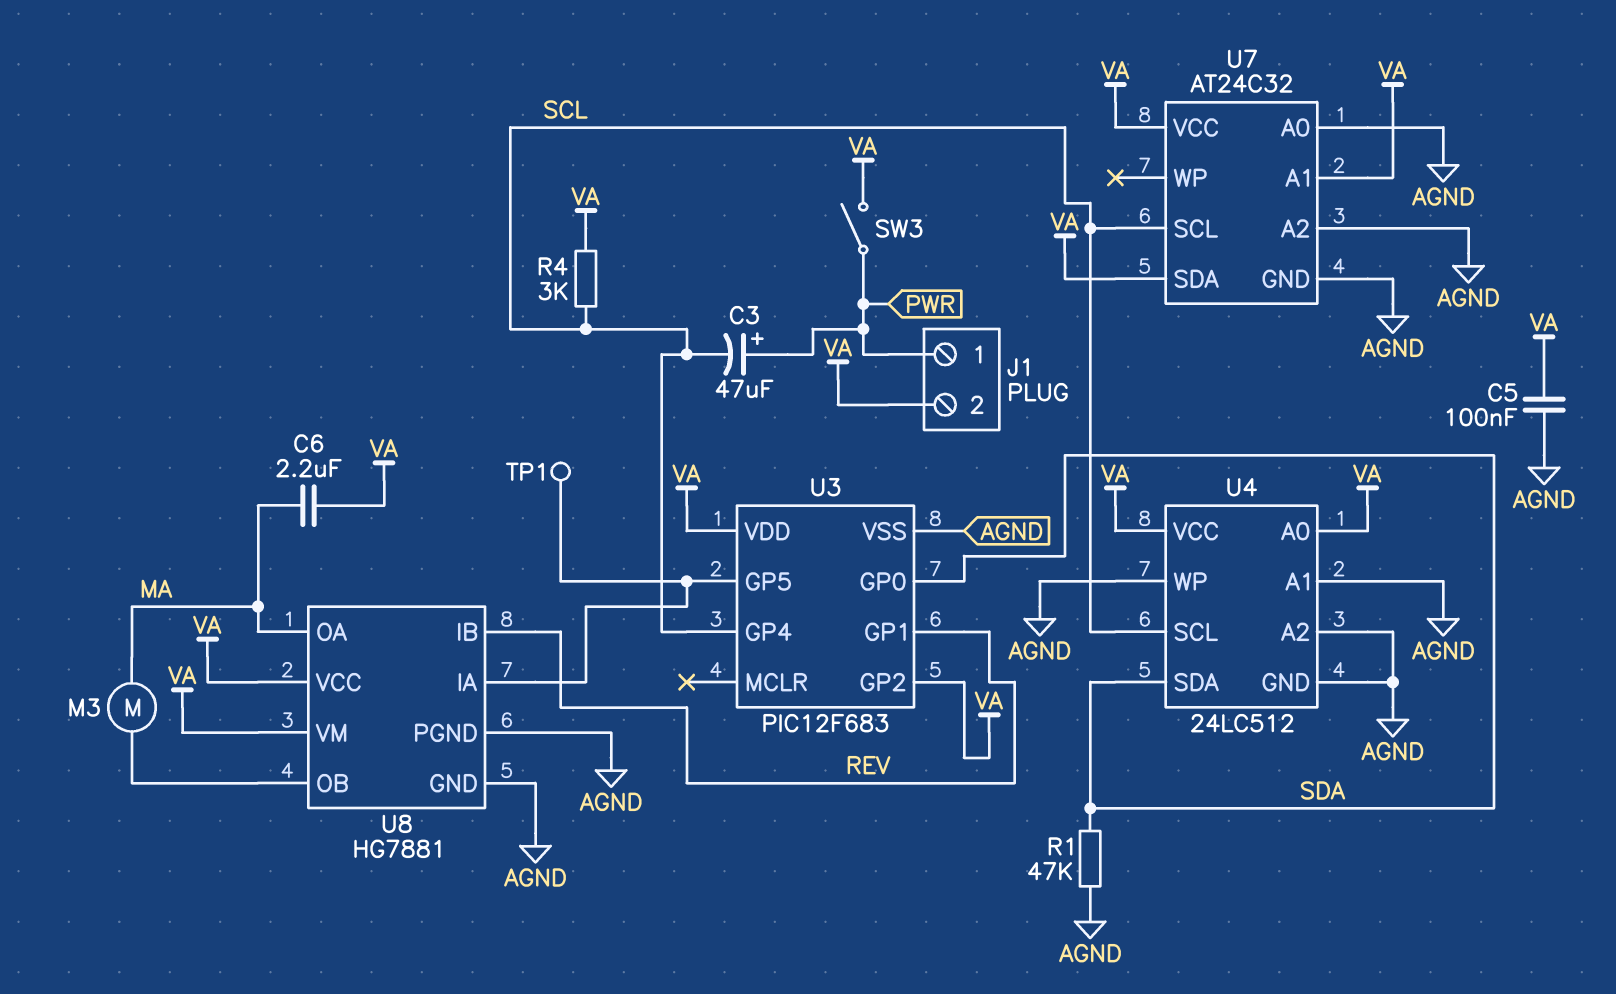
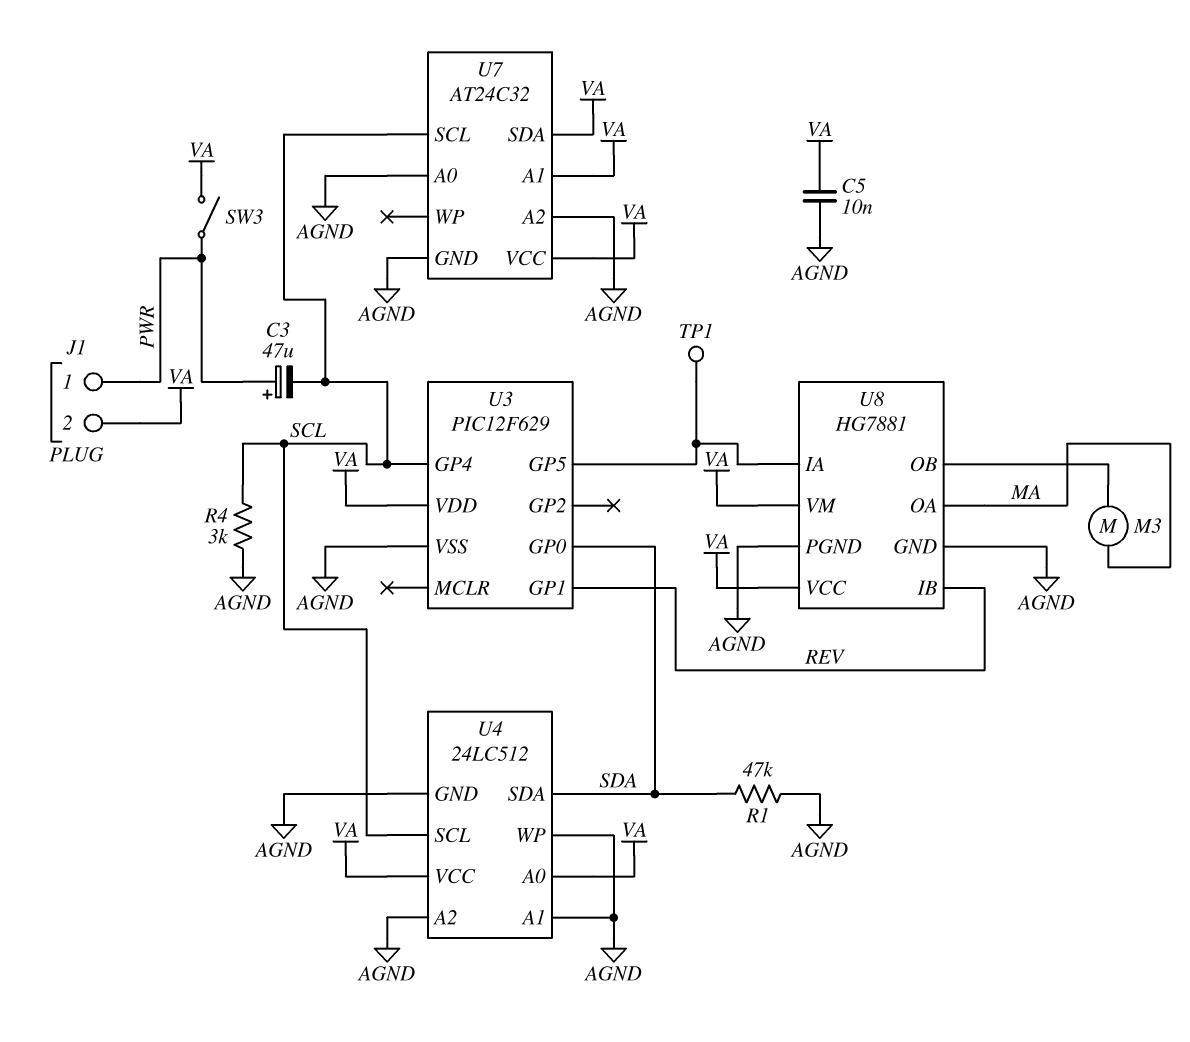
C5: 100nF (AGND, VA) -> 10nF (AGND, VA)
C6: 2.2uF (MA, VA) -> none
R4: 3k (SCL, VA) -> 3k (AGND, SCL)
U3: PIC12F683 -> PIC12F629
U3 pin GP2: VA -> none

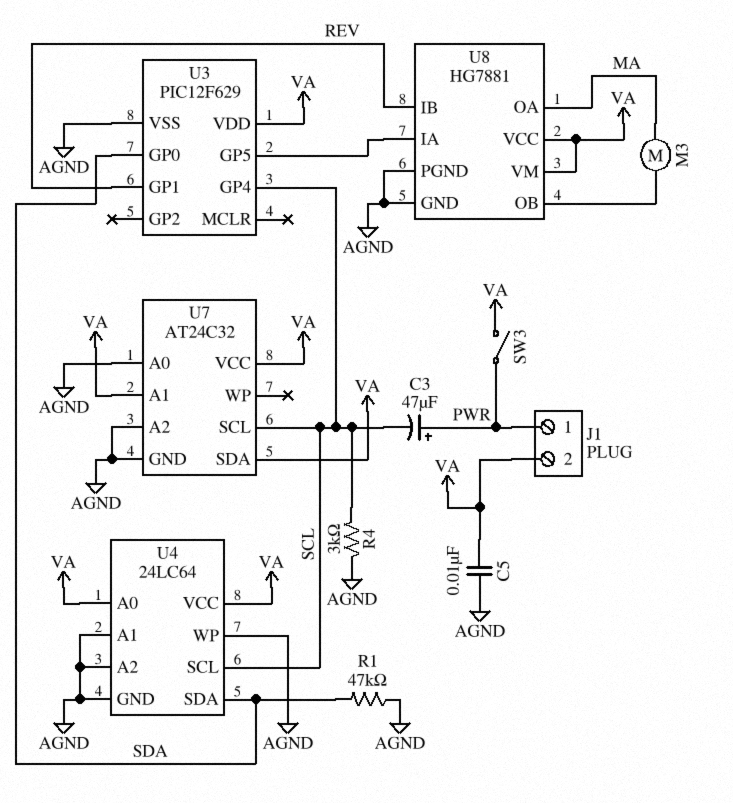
TP1: test point (U3/GP5) -> none
U4: 24LC512 -> 24LC64

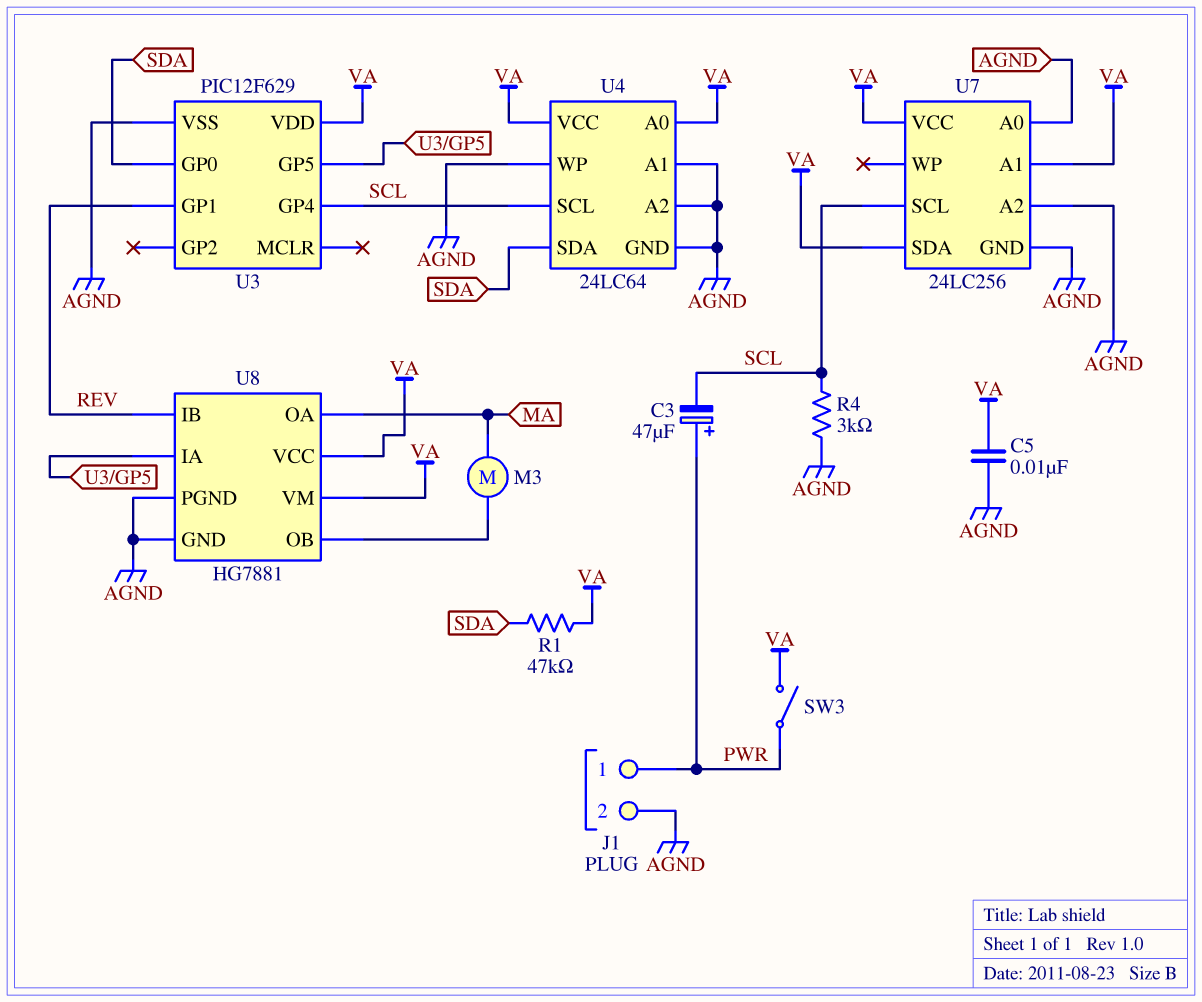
J1 pin 2: VA -> AGND
R1: 47k (AGND, SDA) -> 47k (SDA, VA)
U7: AT24C32 -> 24LC256

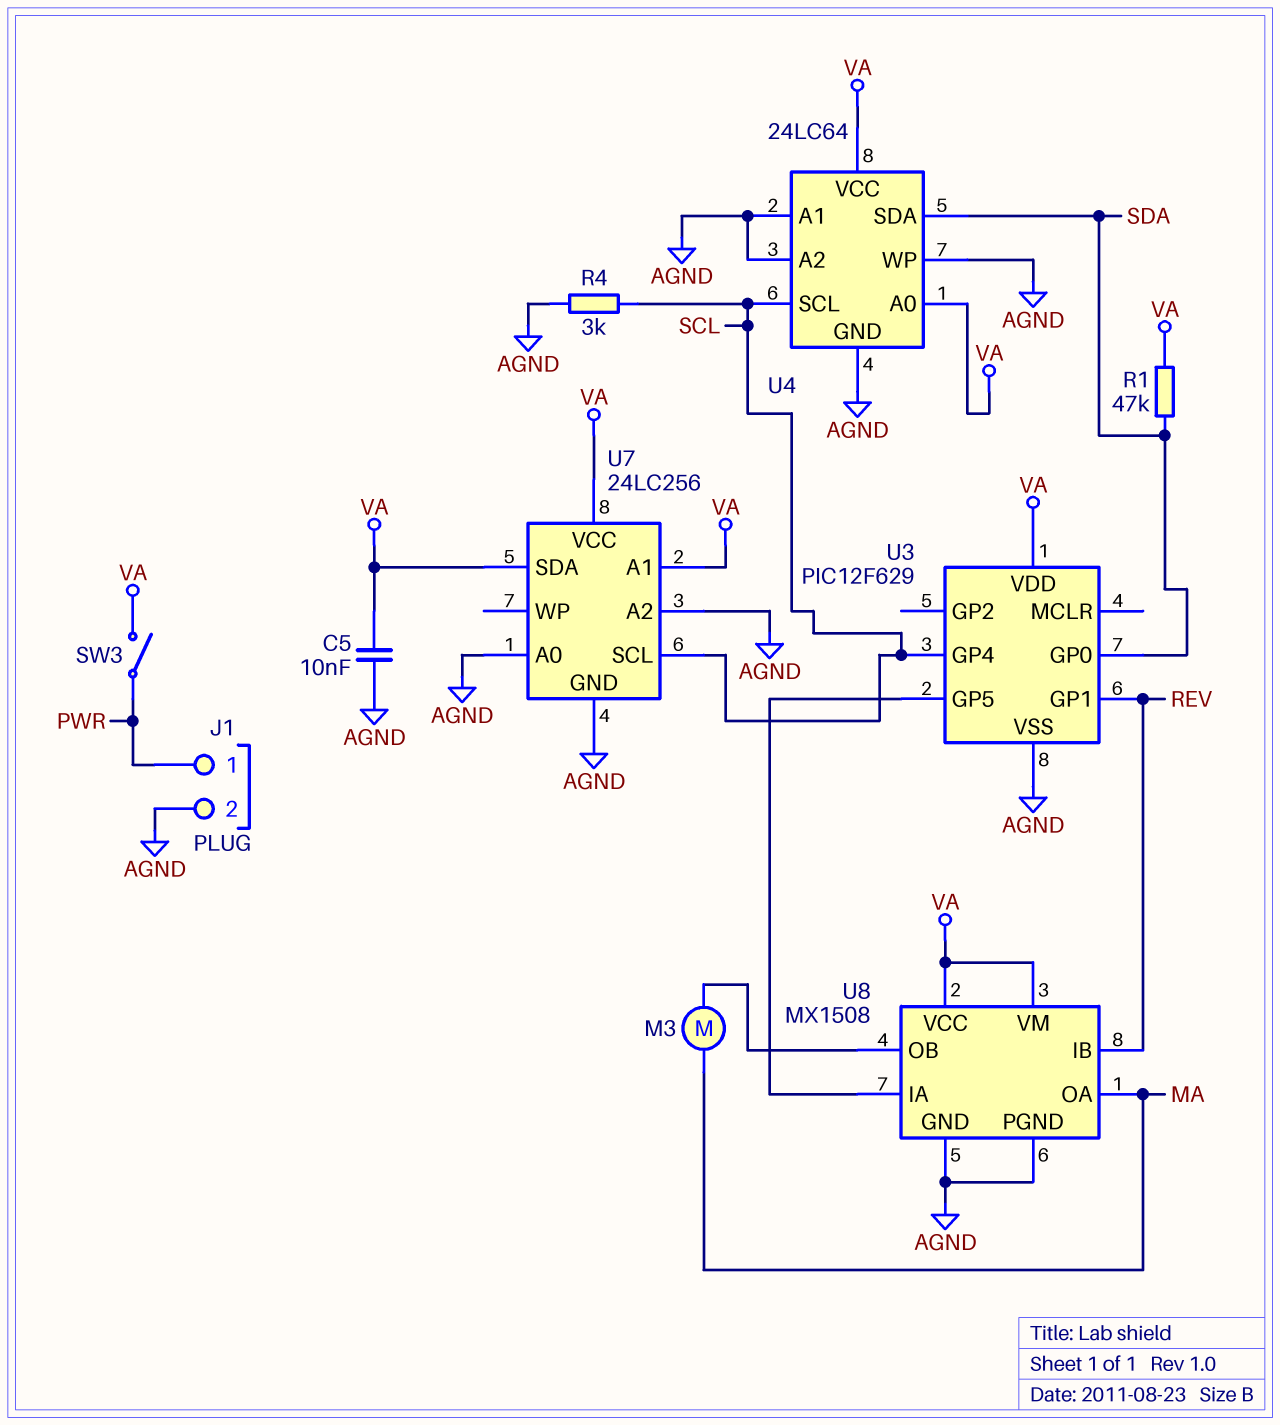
C3: 47uF (plus PWR, minus SCL) -> none
U8: HG7881 -> MX1508

